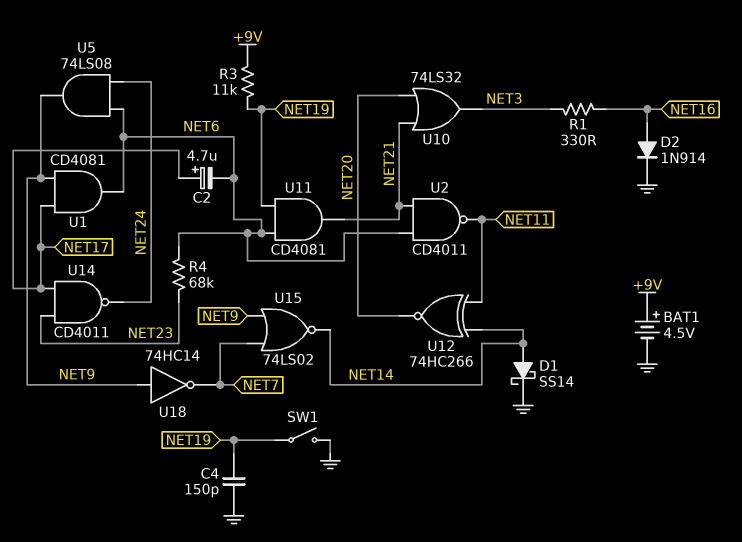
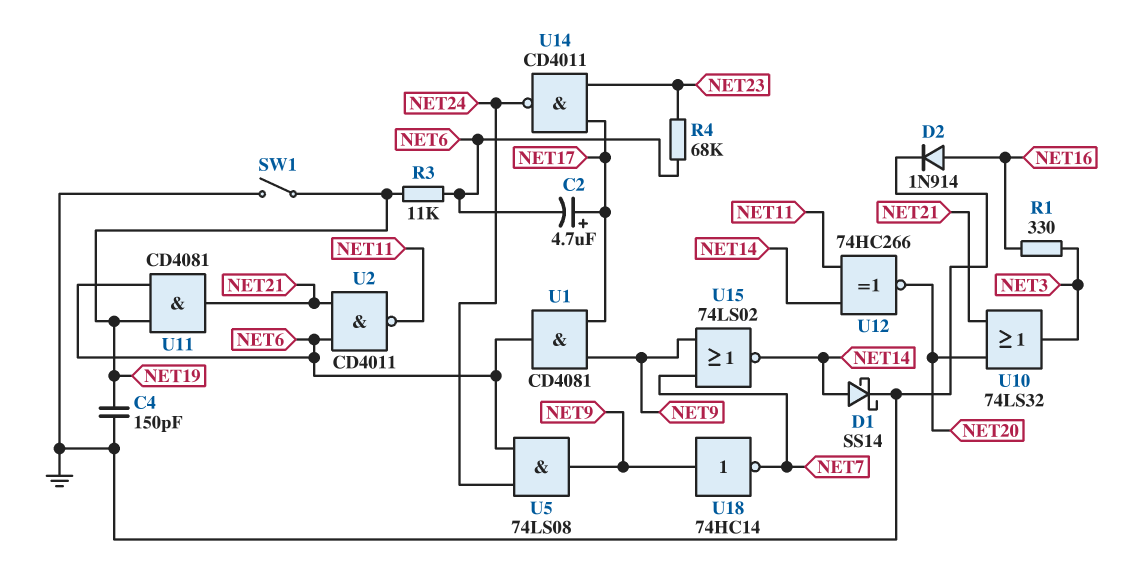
BAT1: 4.5V (plus +9V, minus GND) -> none
R3: 11k (+9V, NET19) -> 11k (NET6, NET19)

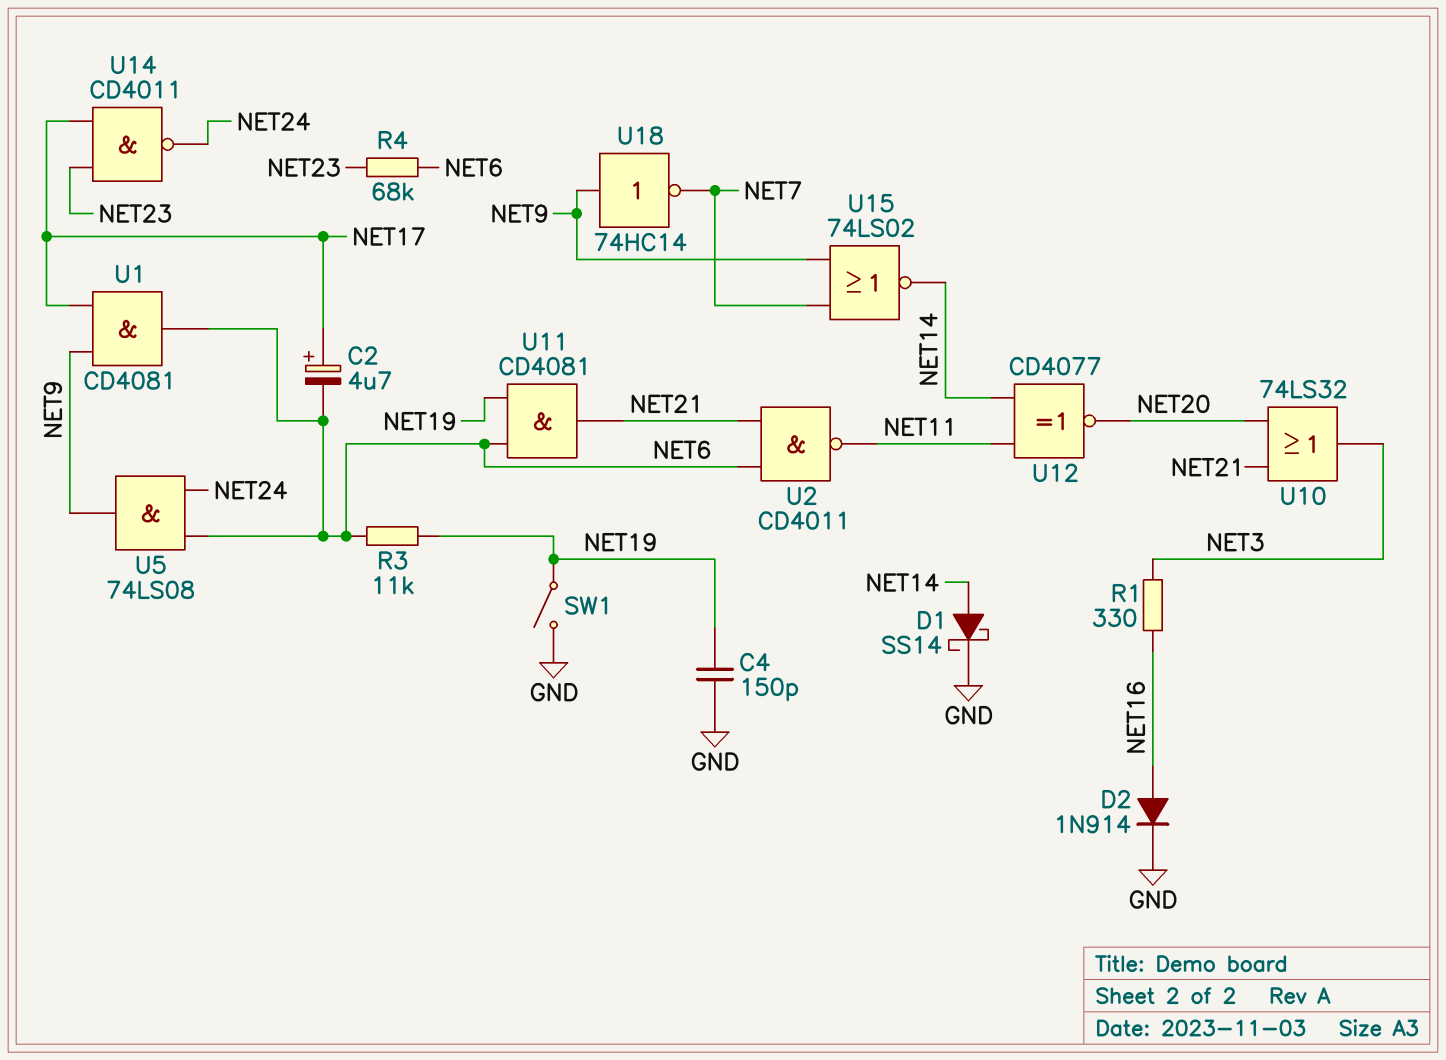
U12: XNOR 74HC266 (in NET11, in NET14, out NET20) -> XNOR CD4077 (in NET11, in NET14, out NET20)

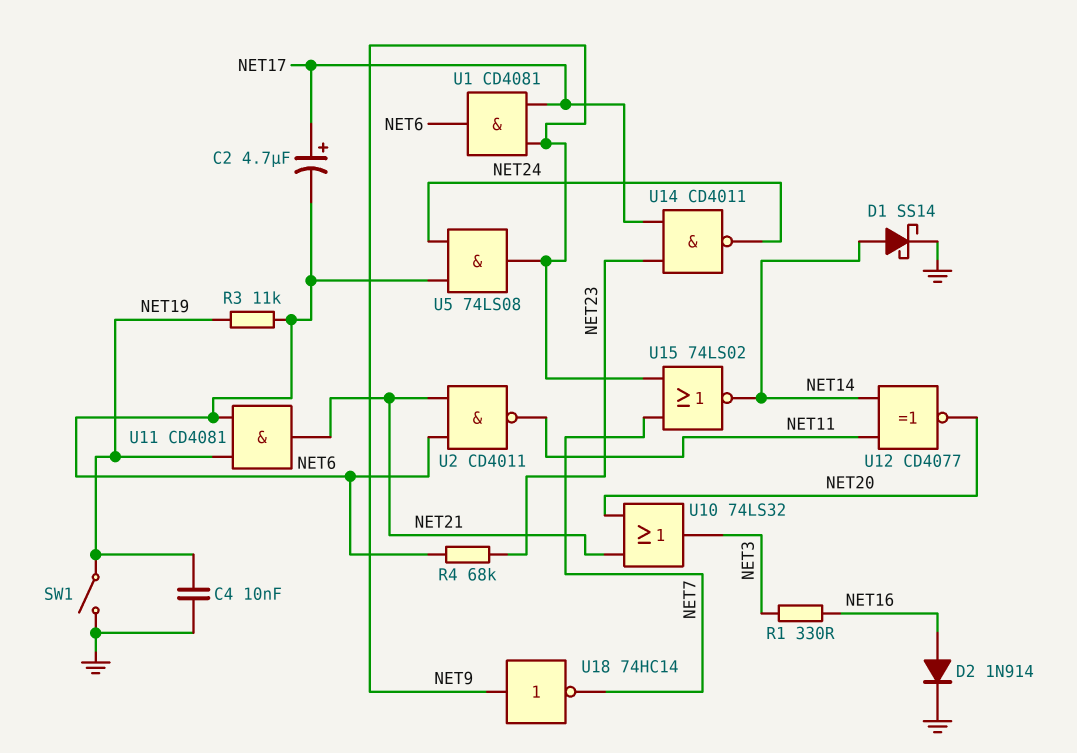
C4: 150pF (GND, NET19) -> 10nF (GND, NET19)

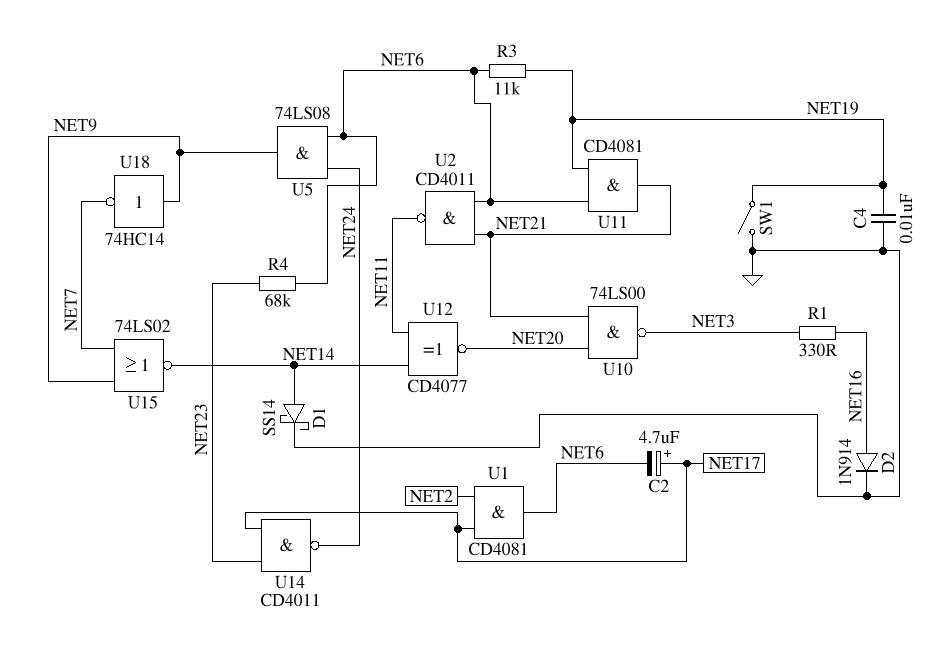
U1: AND CD4081 (in NET9, in NET17, out NET6) -> AND CD4081 (in NET2, in NET17, out NET6)
U10: OR 74LS32 (in NET20, in NET21, out NET3) -> NAND 74LS00 (in NET20, in NET21, out NET3)

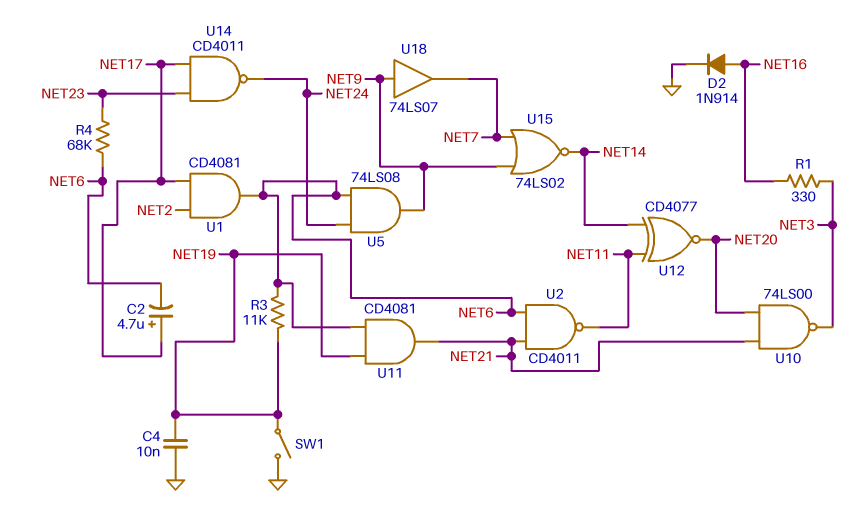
D1: schottky SS14 (A NET14, K GND) -> none
U18: NOT 74HC14 (in NET9, out NET7) -> buffer 74LS07 (in NET9, out NET7)

